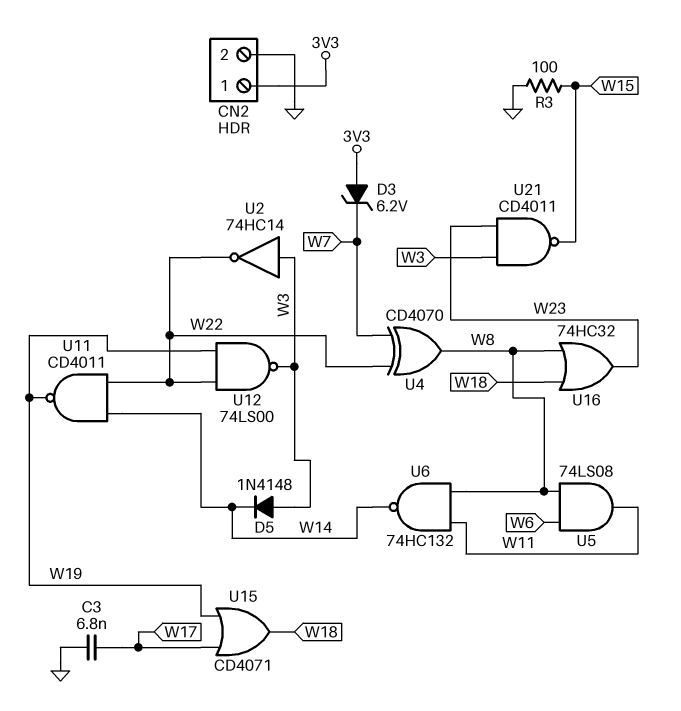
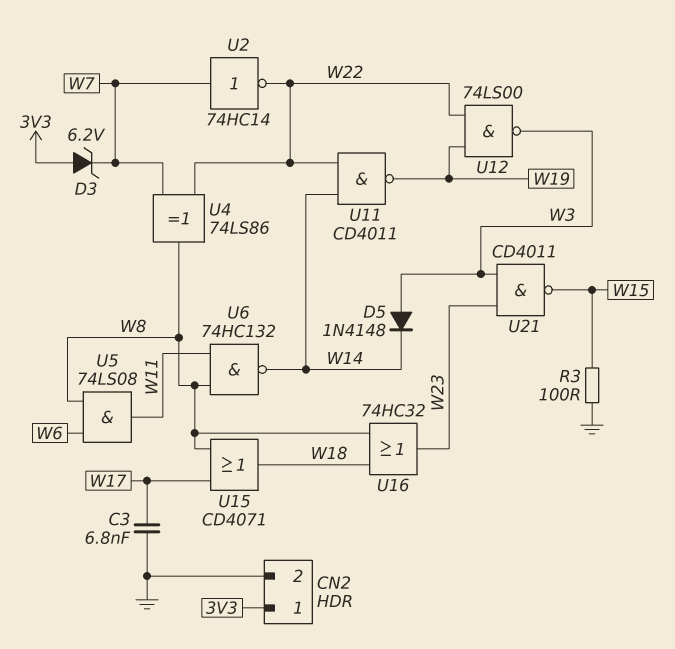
U2: NOT 74HC14 (in W3, out W22) -> NOT 74HC14 (in W7, out W22)
U4: XOR CD4070 (in W7, in W22, out W8) -> XOR 74LS86 (in W7, in W22, out W8)
U15: OR CD4071 (in W17, in W19, out W18) -> OR CD4071 (in W8, in W17, out W18)

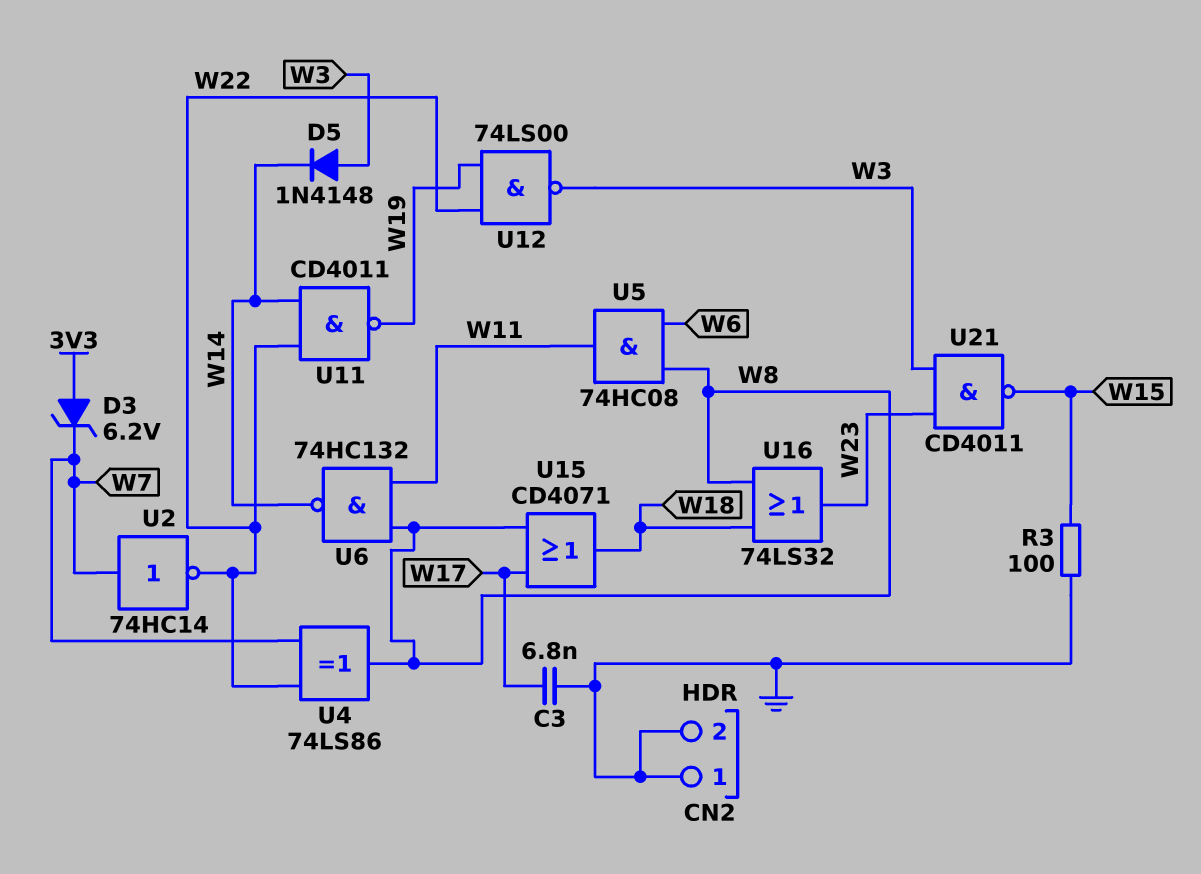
CN2 pin 1: 3V3 -> GND
U5: AND 74LS08 (in W6, in W8, out W11) -> AND 74HC08 (in W6, in W8, out W11)
U16: OR 74HC32 (in W8, in W18, out W23) -> OR 74LS32 (in W8, in W18, out W23)

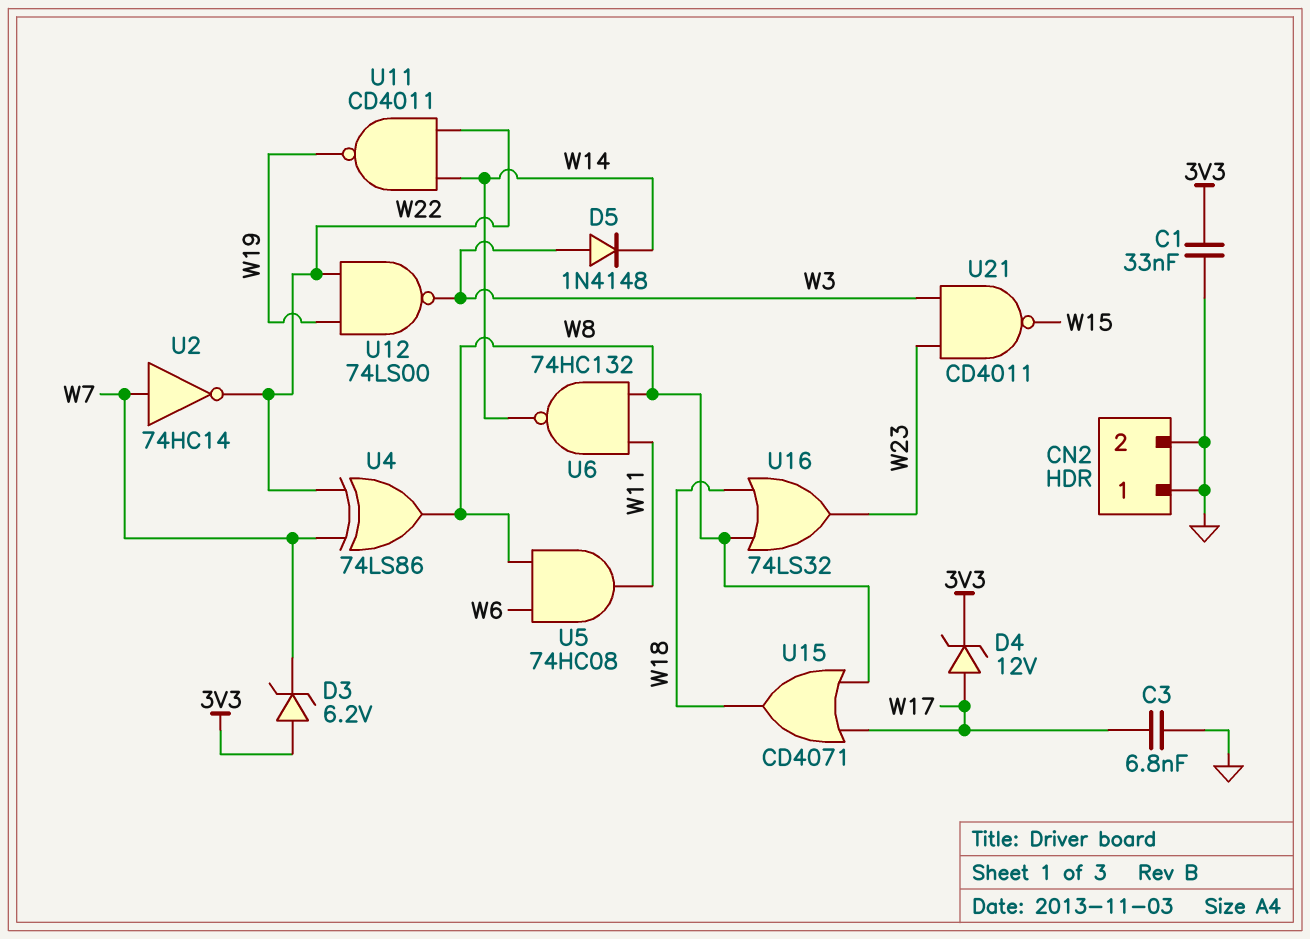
C1: none -> 33nF (3V3, GND)
D4: none -> zener 12V (A W17, K 3V3)
R3: 100 (GND, W15) -> none

